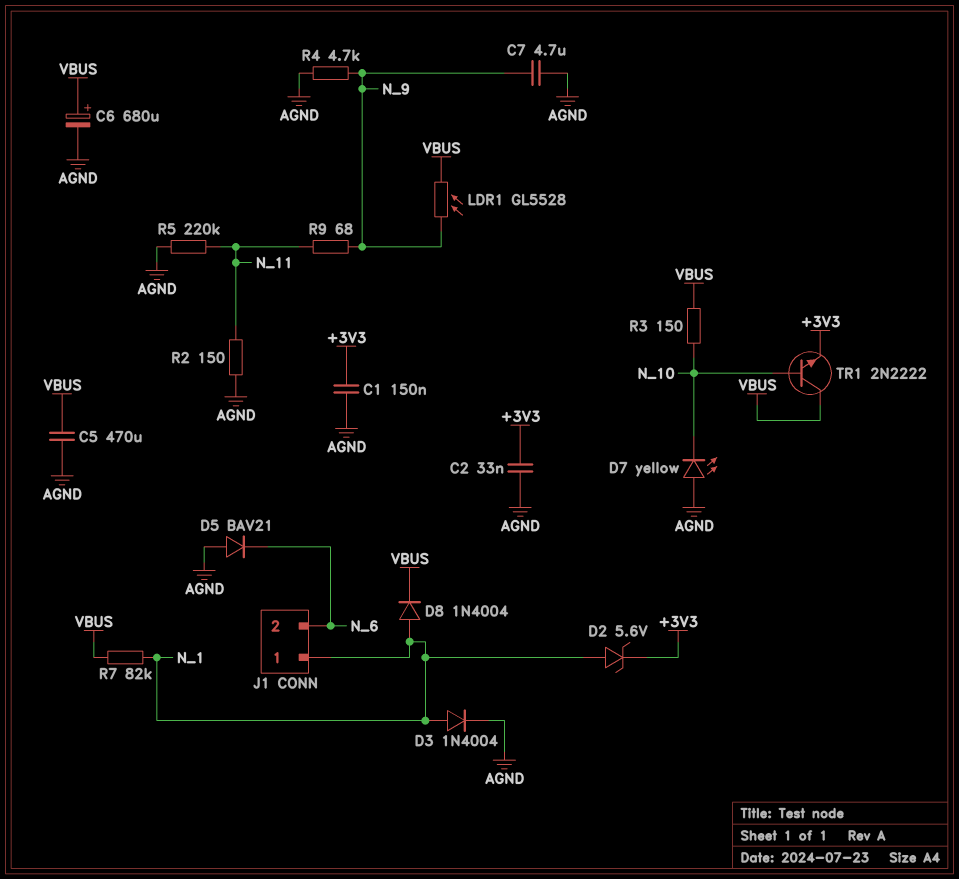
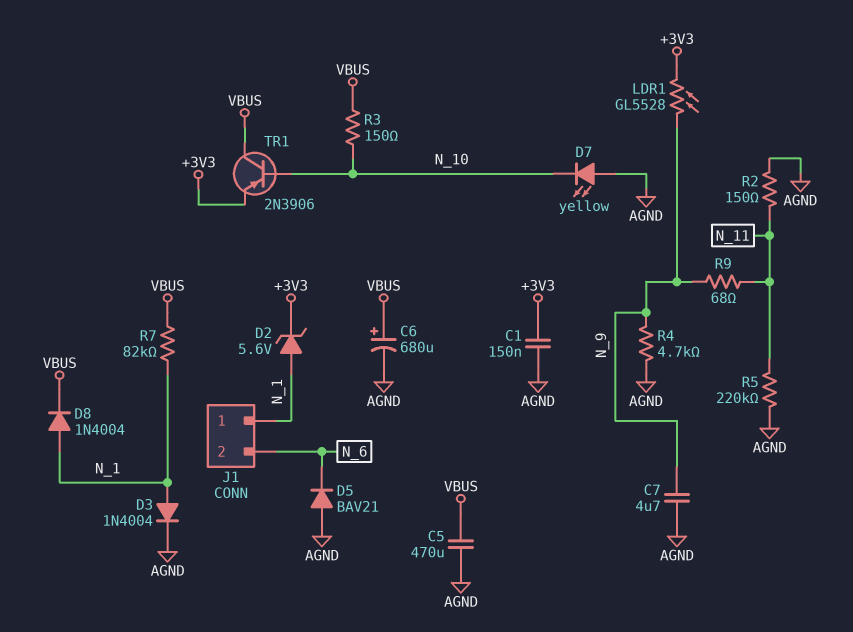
C2: 33nF (+3V3, AGND) -> none
LDR1: GL5528 (N_9, VBUS) -> GL5528 (+3V3, N_9)
TR1: NPN 2N2222 (B N_10, C VBUS, E +3V3) -> PNP 2N3906 (B N_10, C VBUS, E +3V3)

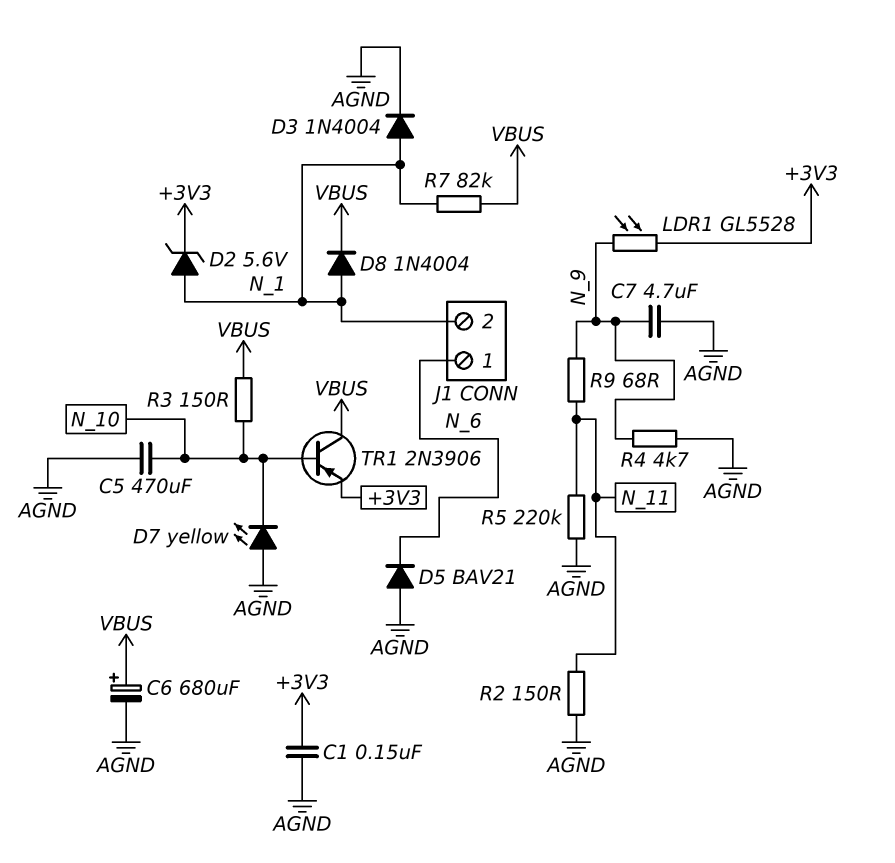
C5: 470uF (AGND, VBUS) -> 470uF (AGND, N_10)
J1 pin 1: N_1 -> N_6
J1 pin 2: N_6 -> N_1

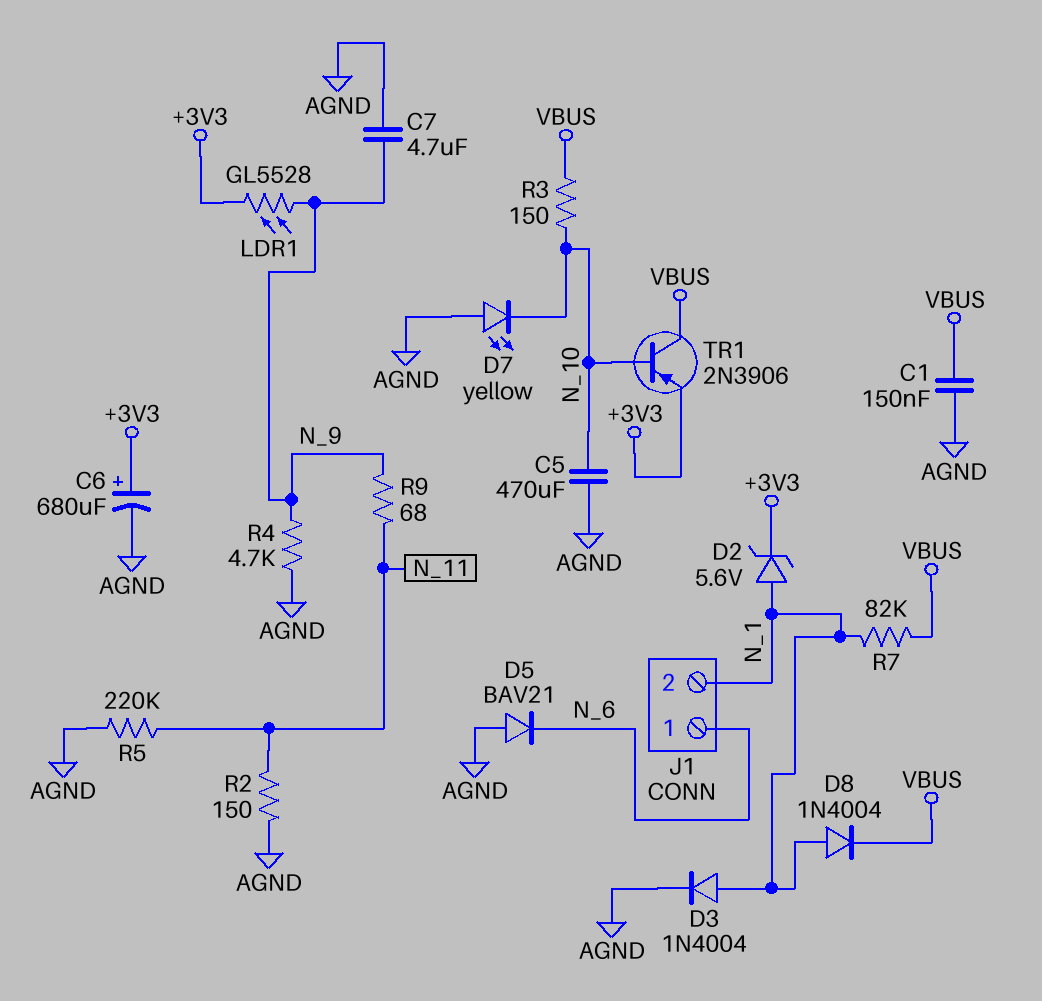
C1: 150nF (+3V3, AGND) -> 150nF (AGND, VBUS)
C6: 680uF (plus VBUS, minus AGND) -> 680uF (plus +3V3, minus AGND)

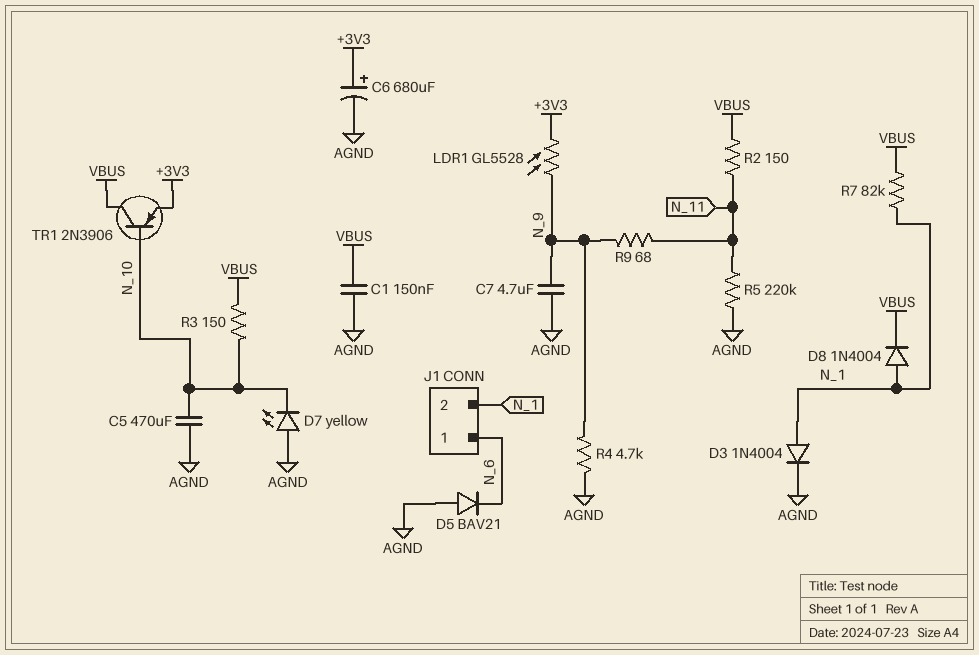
D2: zener 5.6V (A N_1, K +3V3) -> none
R2: 150 (AGND, N_11) -> 150 (N_11, VBUS)

